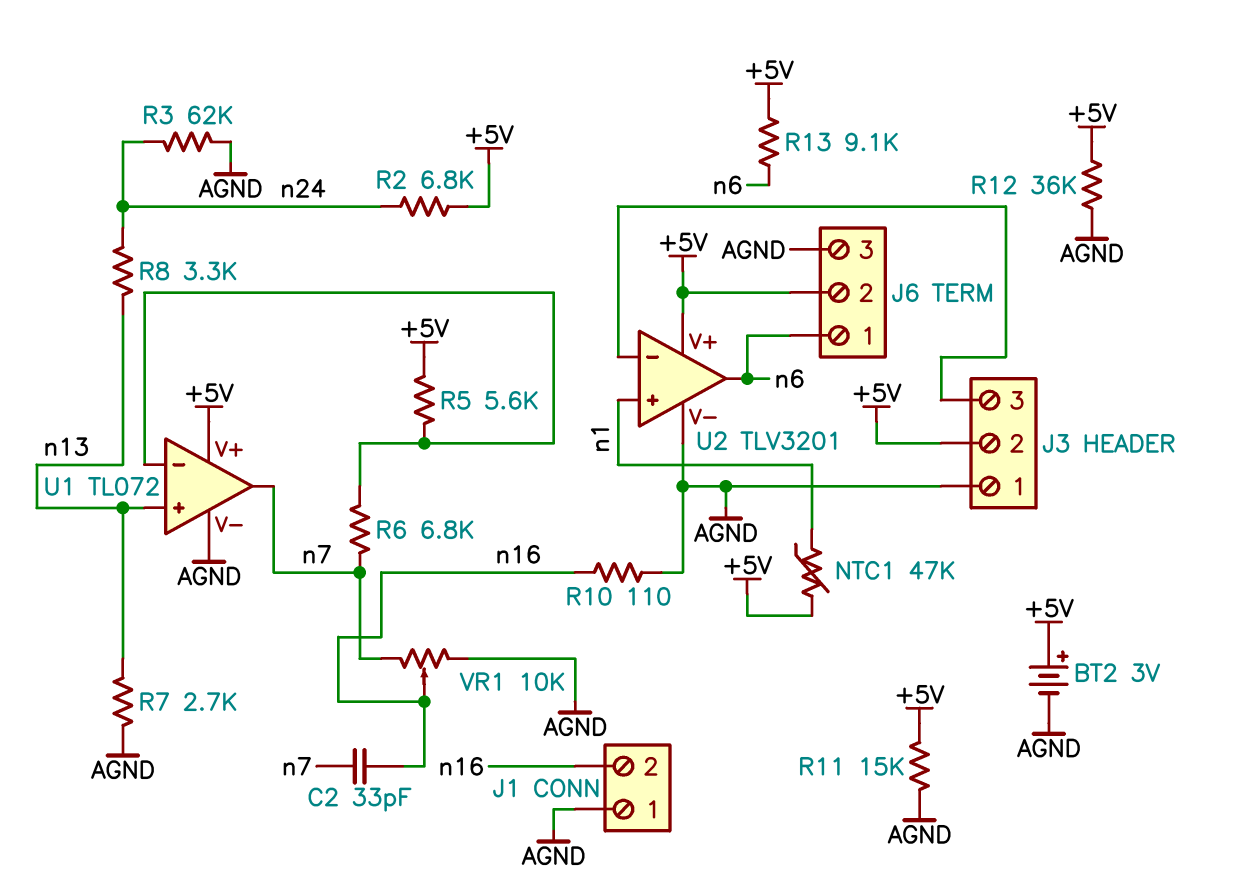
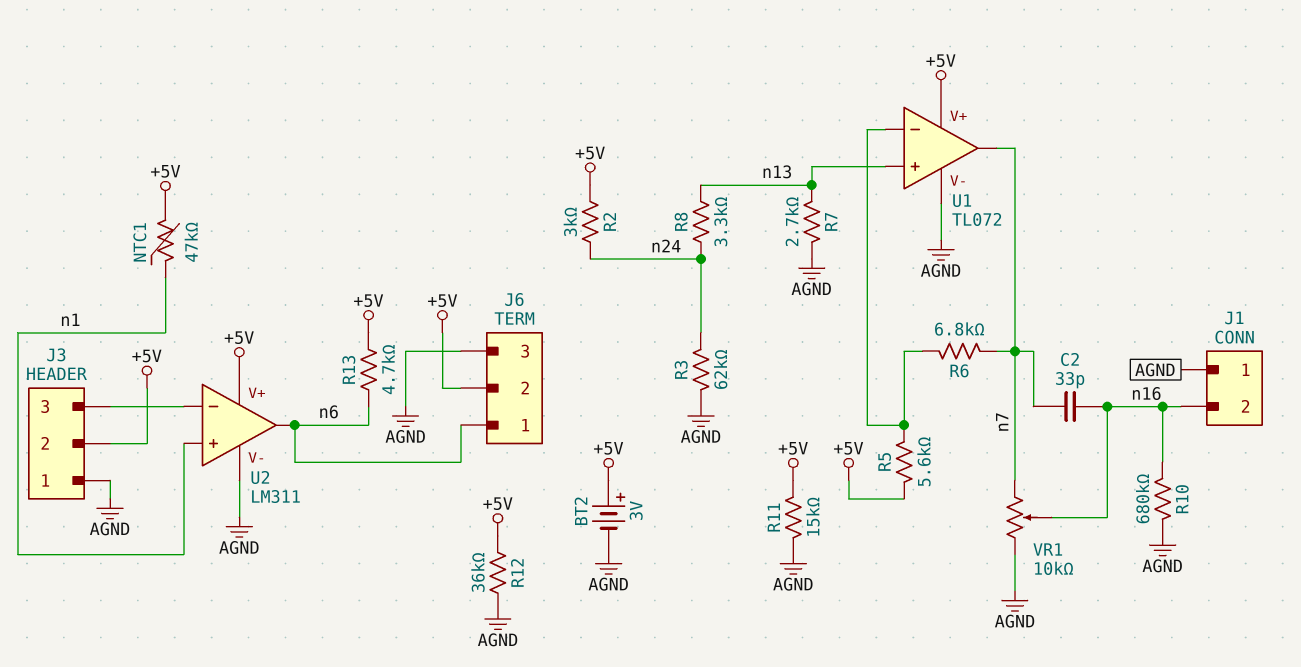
R2: 6.8k (+5V, n24) -> 3k (+5V, n24)
R10: 110 (AGND, n16) -> 680k (AGND, n16)
R13: 9.1k (+5V, n6) -> 4.7k (+5V, n6)
U2: TLV3201 -> LM311

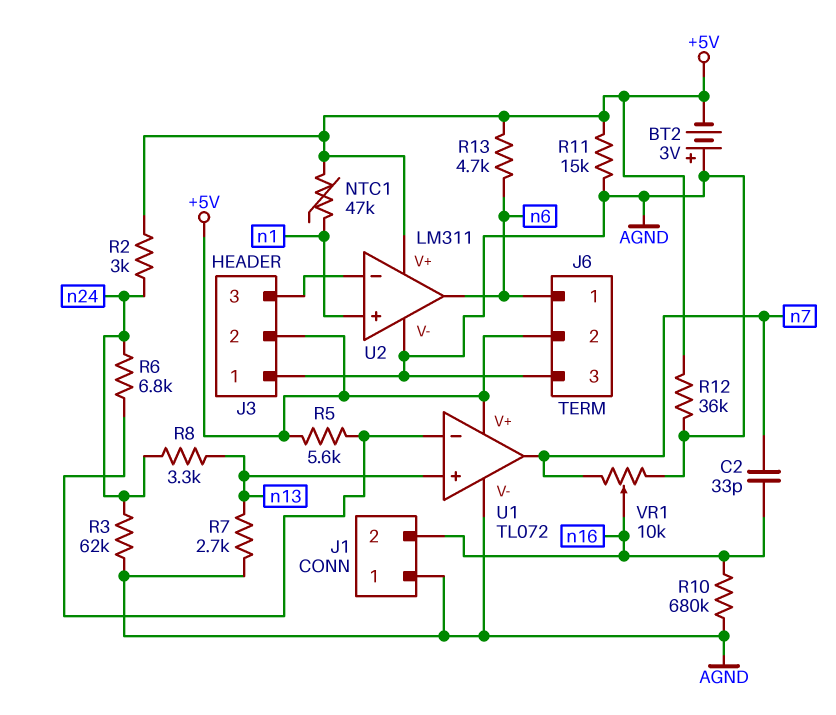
BT2: 3V (plus +5V, minus AGND) -> 3V (plus AGND, minus +5V)
R6: 6.8k (U1/in-, n7) -> 6.8k (U1/in-, n24)

